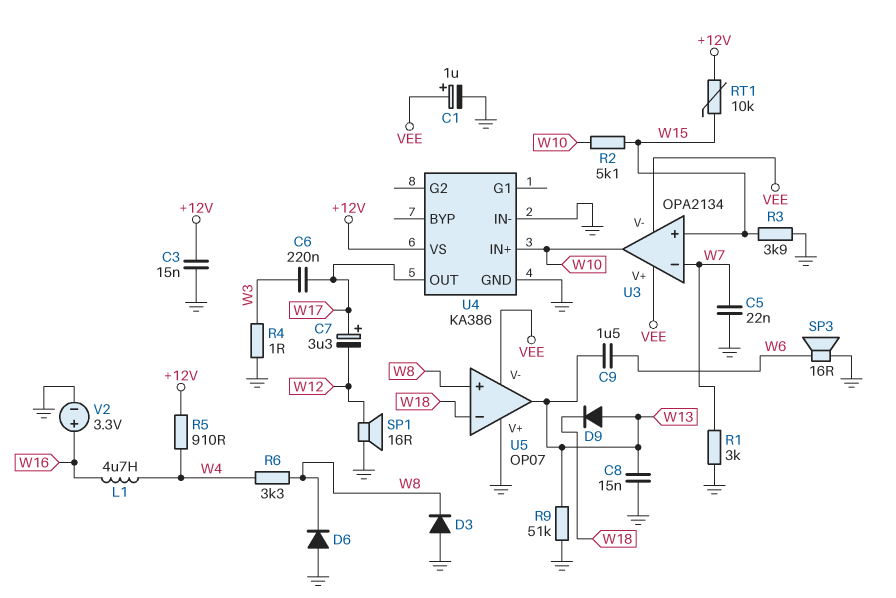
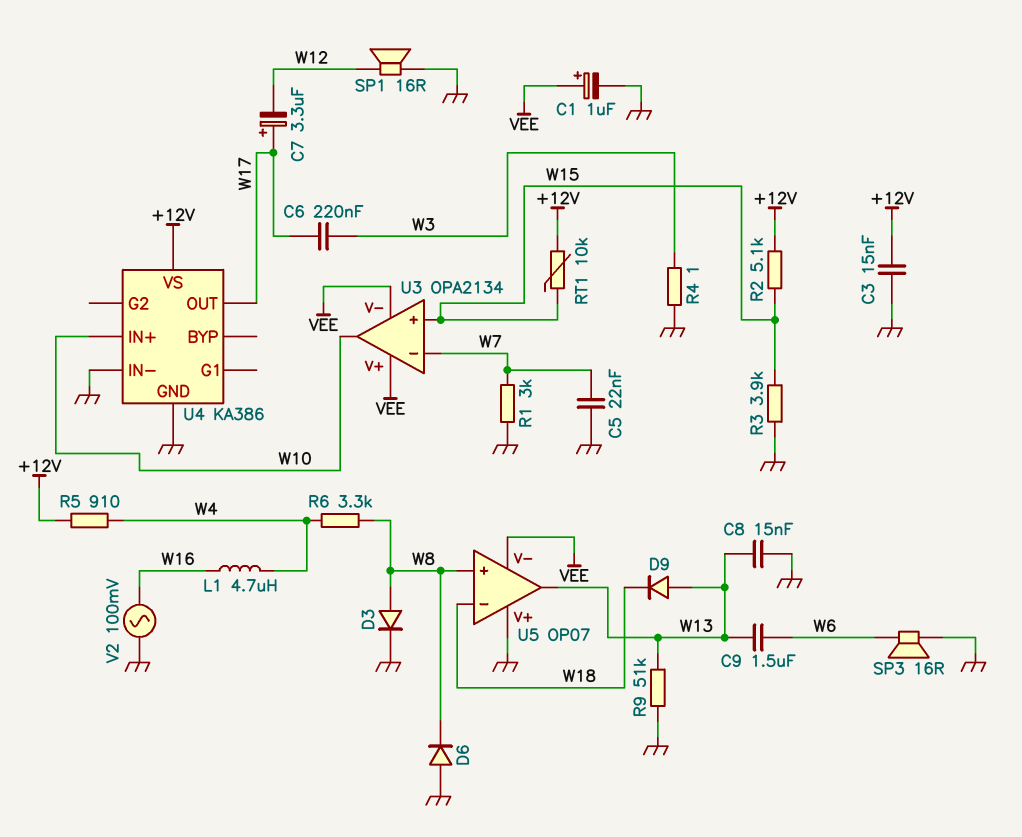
D3: diode (A GND, K W8) -> diode (A W8, K GND)
R2: 5.1k (W10, W15) -> 5.1k (+12V, W15)
V2: 3.3V (plus W16, minus GND) -> AC 100mV (GND, W16)

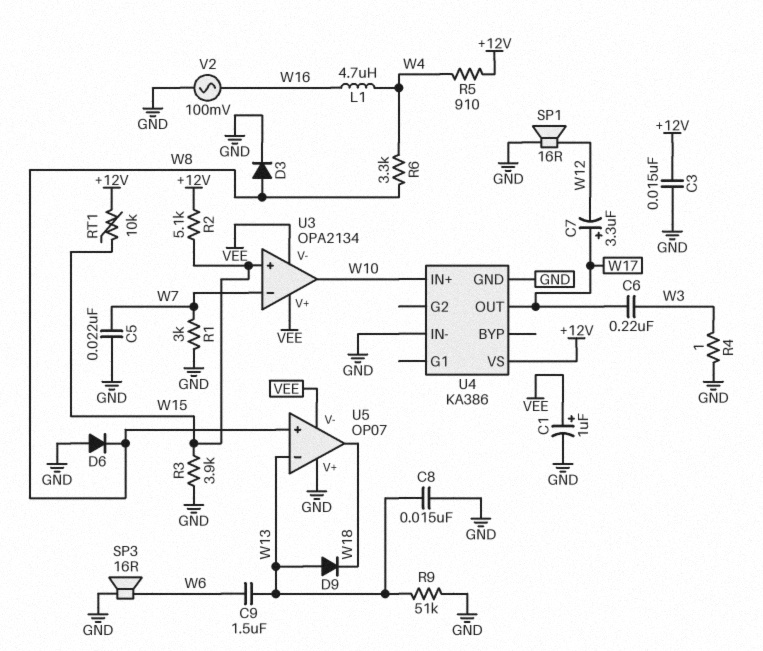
U5 pin in-: W18 -> W13
U5 pin out: W13 -> W18

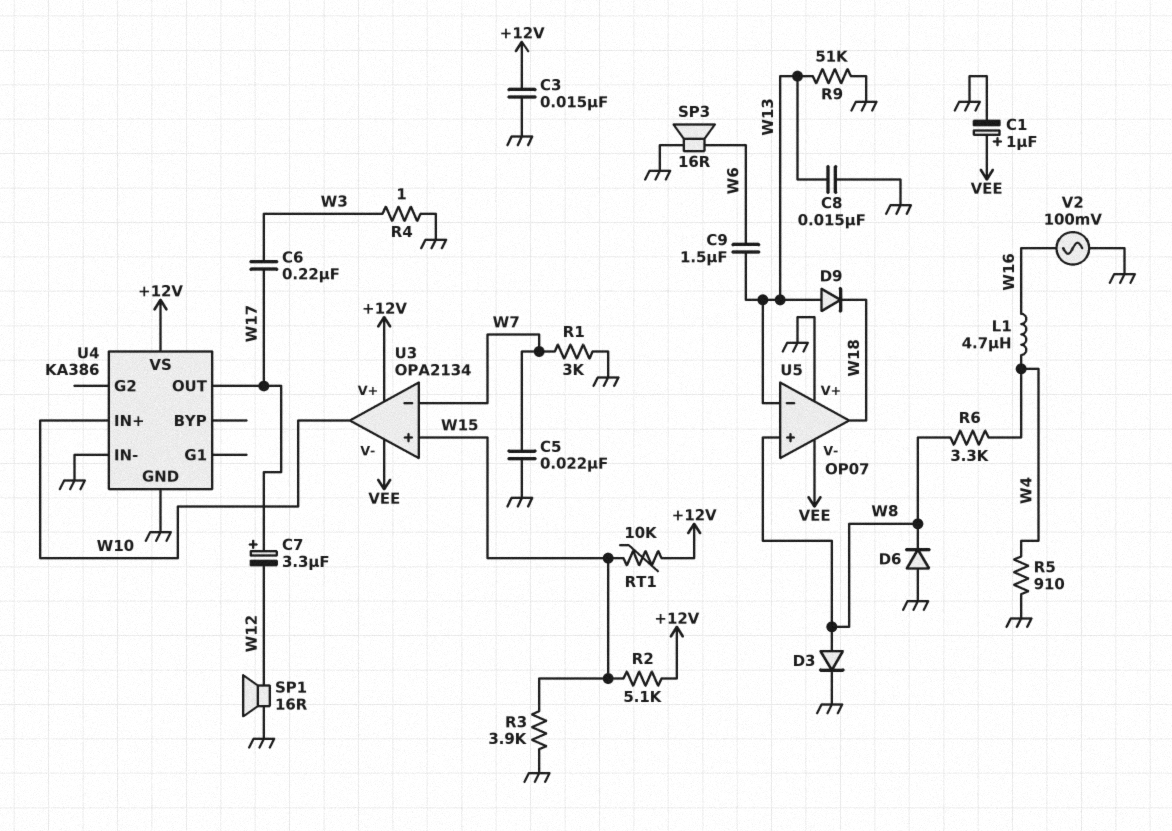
R5: 910 (+12V, W4) -> 910 (GND, W4)
U3 pin V+: VEE -> +12V

